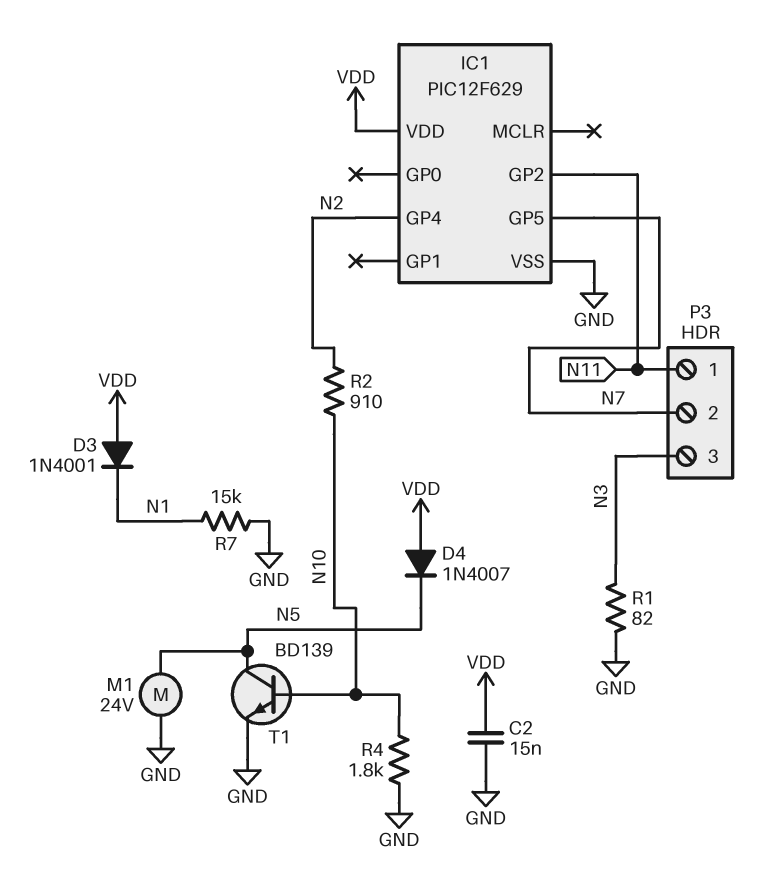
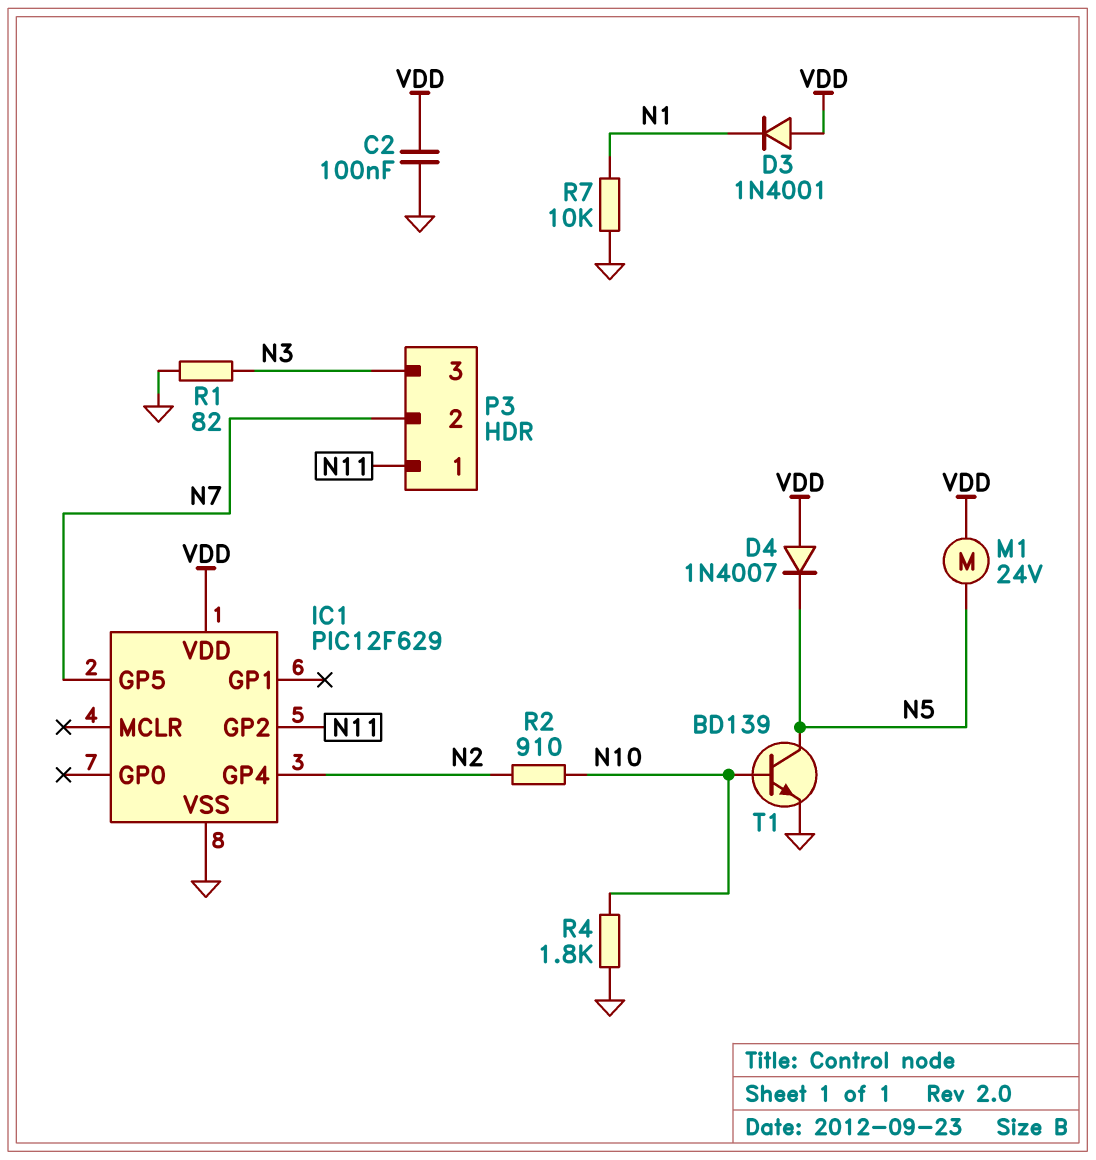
C2: 15nF (GND, VDD) -> 100nF (GND, VDD)
M1: motor 24V (GND, N5) -> motor 24V (N5, VDD)
R7: 15k (GND, N1) -> 10k (GND, N1)

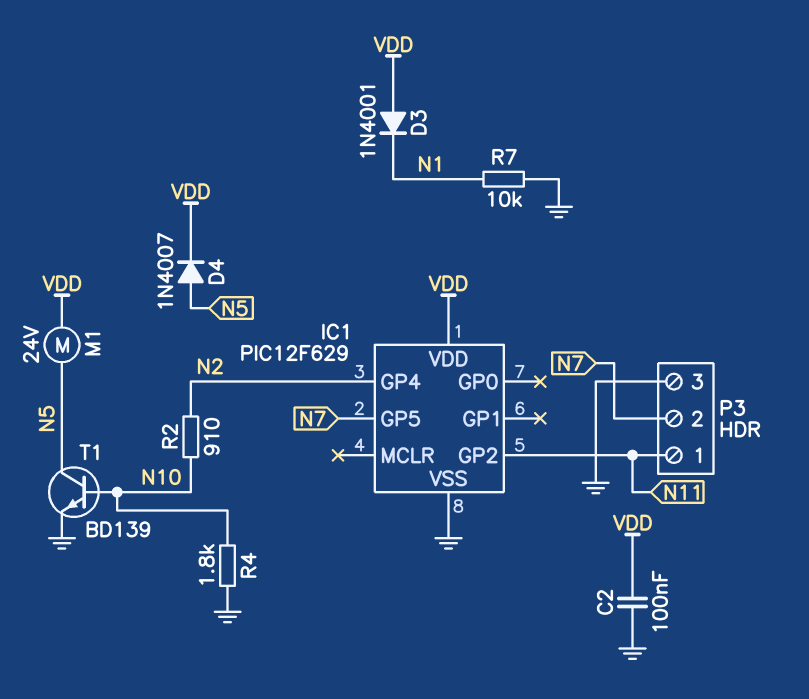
D4: diode 1N4007 (A VDD, K N5) -> diode 1N4007 (A N5, K VDD)
P3 pin 3: N3 -> GND
R1: 82 (GND, N3) -> none

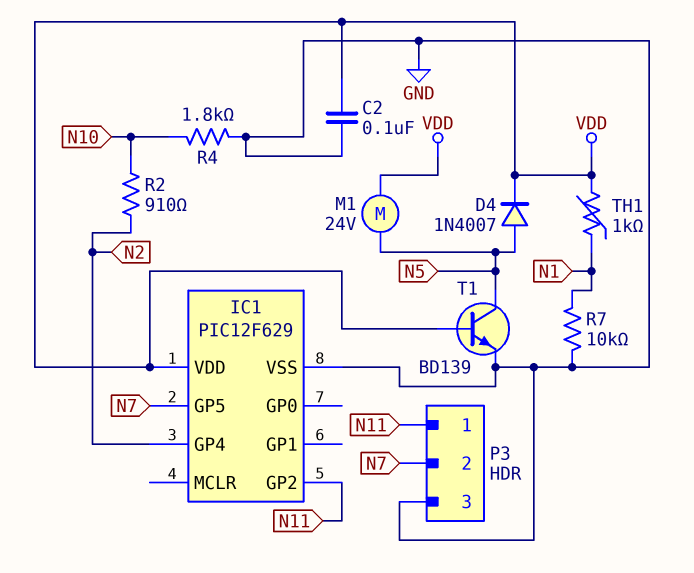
D3: diode 1N4001 (A VDD, K N1) -> none
T1: NPN BD139 (B N10, C N5, E GND) -> NPN BD139 (B VDD, C N5, E GND)
TH1: none -> 1k (N1, VDD)

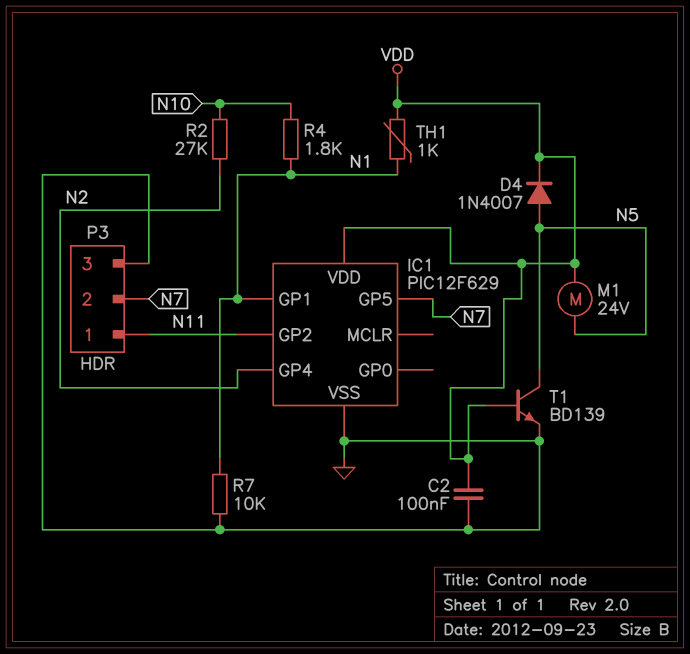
IC1 pin GP1: none -> N1
R2: 910 (N2, N10) -> 27k (N2, N10)
R4: 1.8k (GND, N10) -> 1.8k (N1, N10)

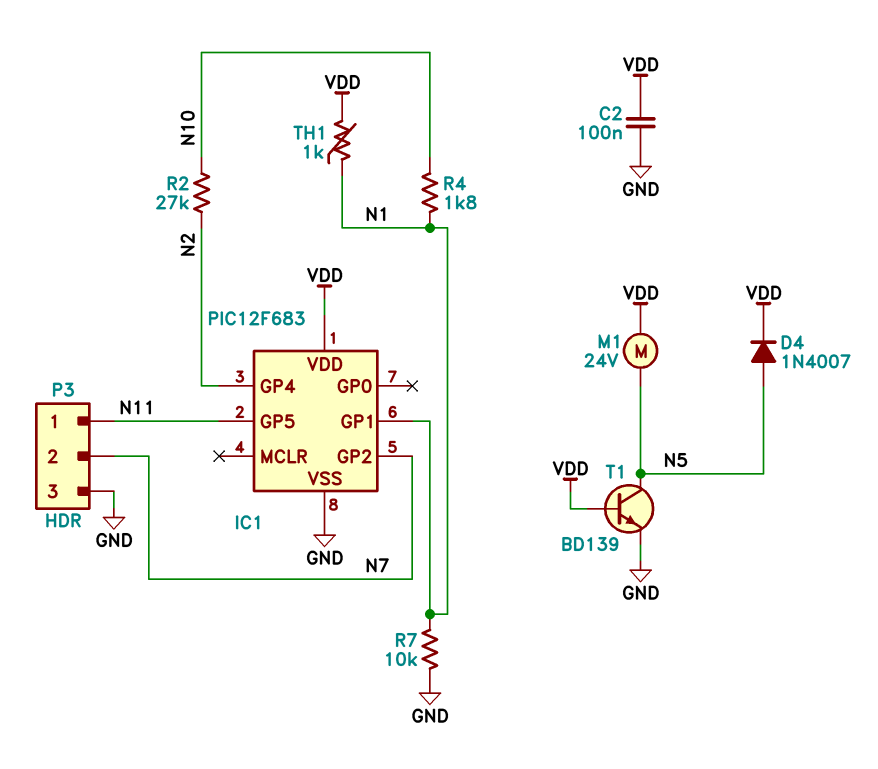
IC1: PIC12F629 -> PIC12F683
IC1 pin GP2: N11 -> N7
IC1 pin GP5: N7 -> N11

